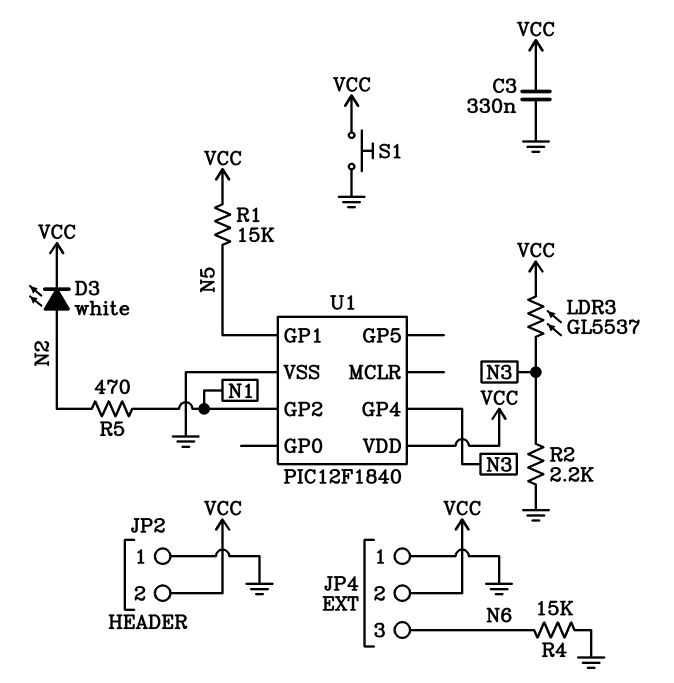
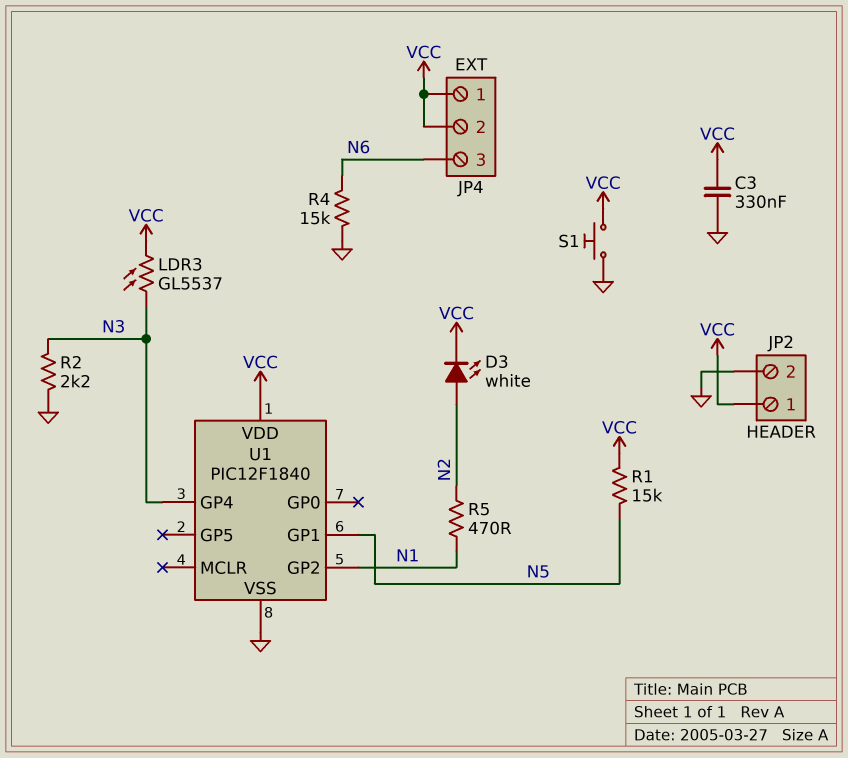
JP2 pin 1: GND -> VCC
JP2 pin 2: VCC -> GND
JP4 pin 1: GND -> VCC

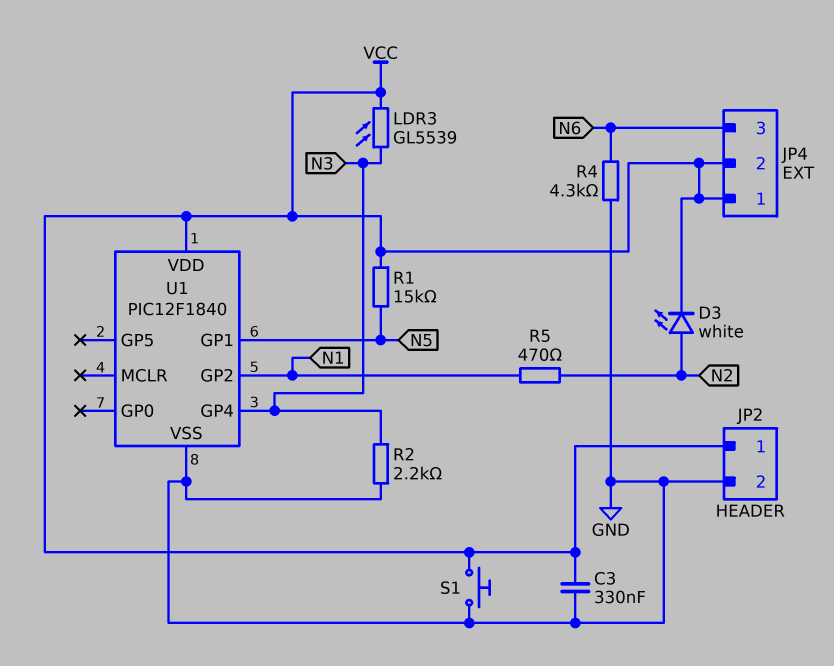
LDR3: GL5537 (N3, VCC) -> GL5539 (N3, VCC)
R4: 15k (GND, N6) -> 4.3k (GND, N6)

